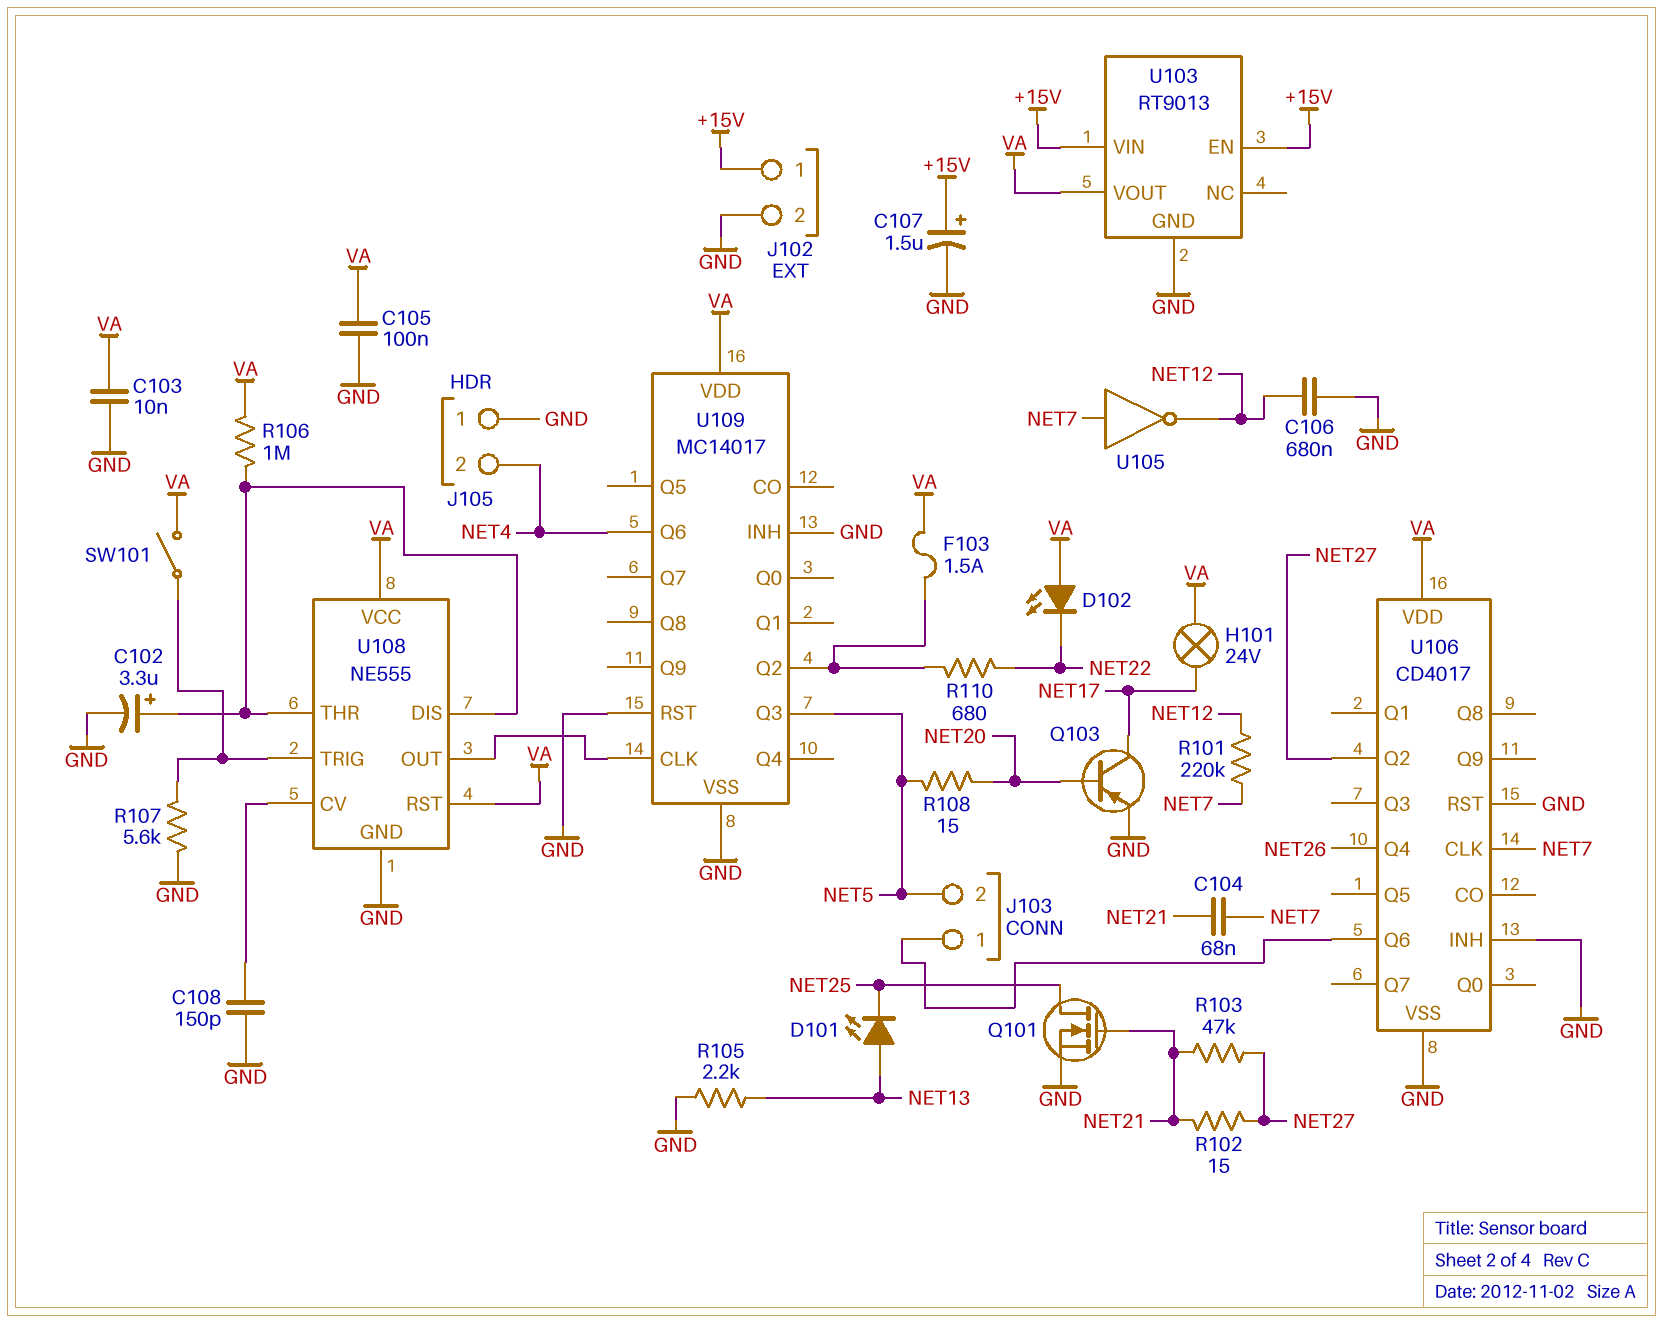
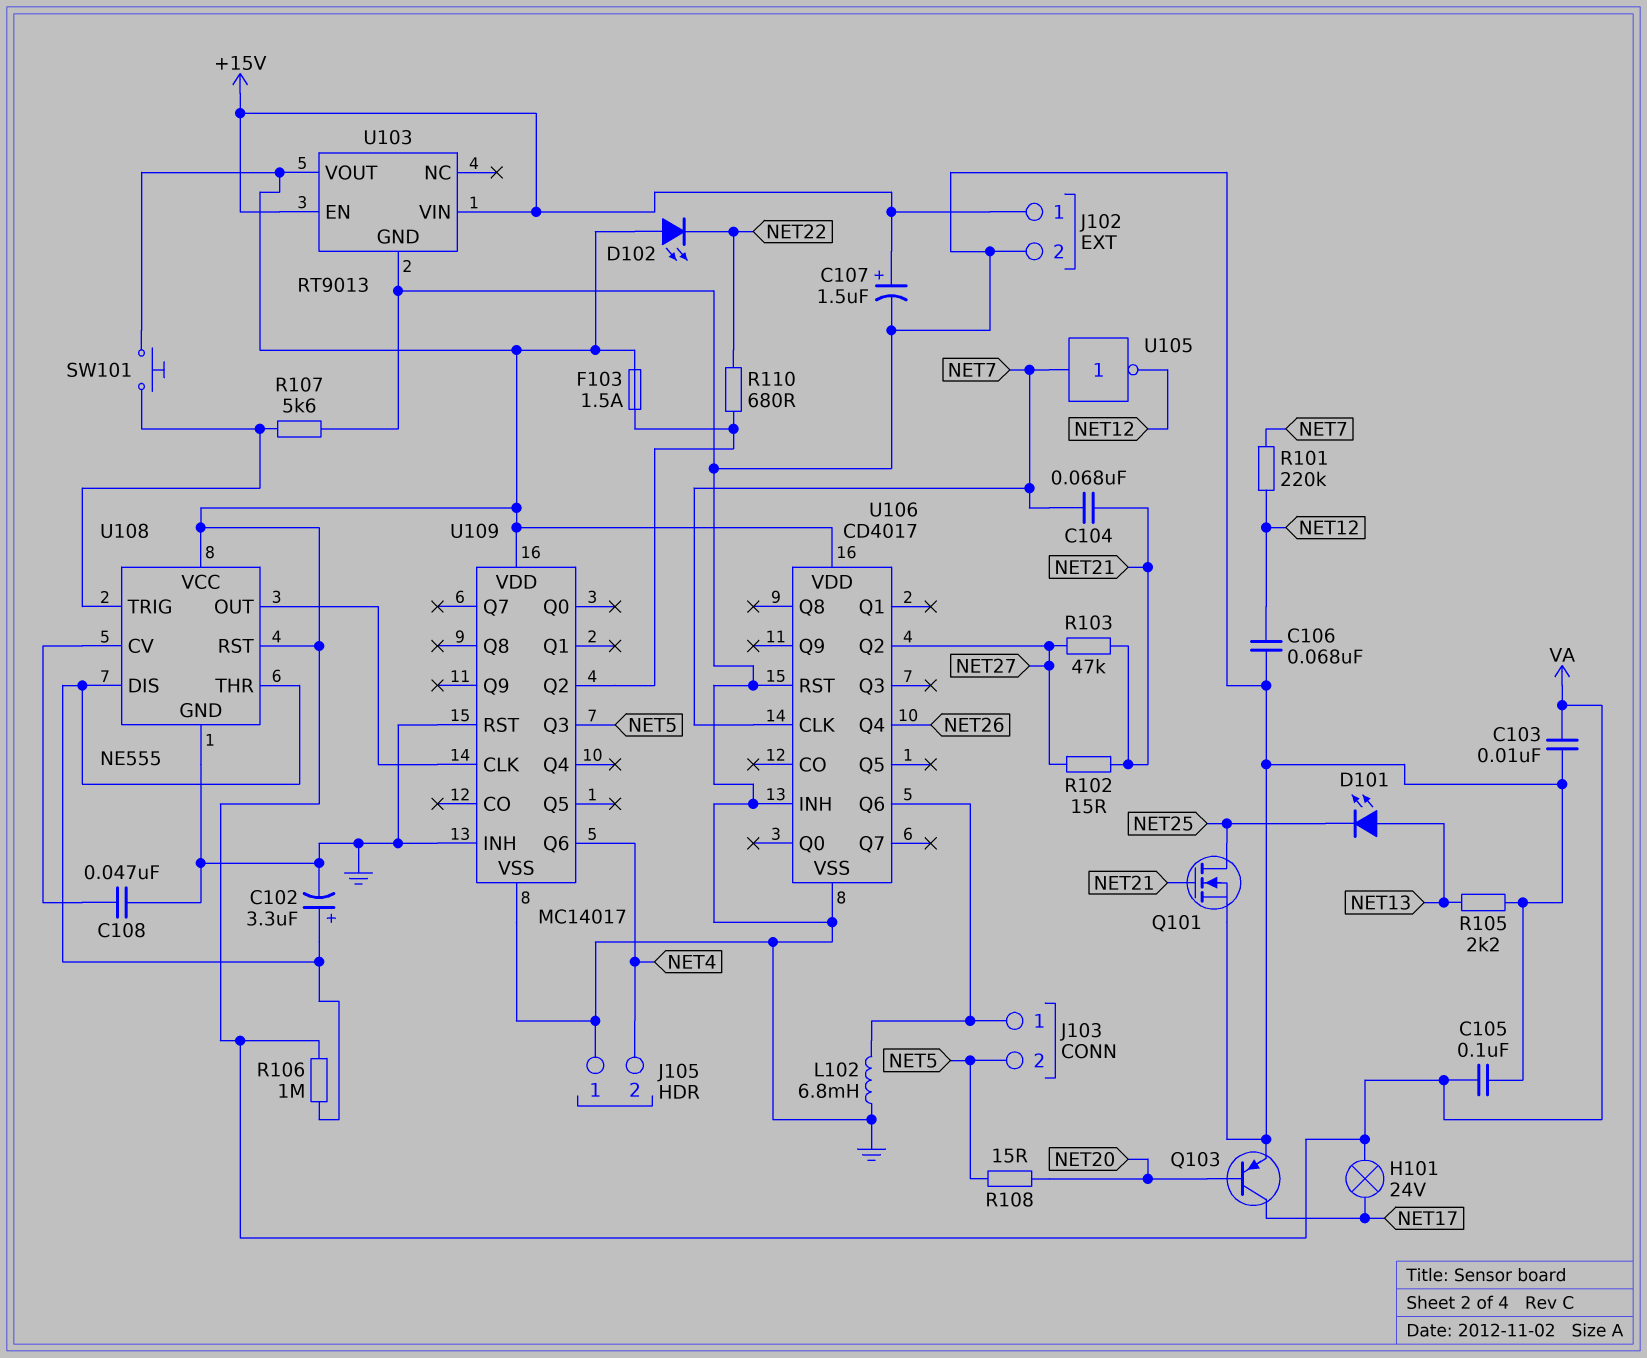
C106: 680nF (GND, NET12) -> 68nF (GND, NET12)
C108: 150pF (GND, U108/CV) -> 47nF (GND, U108/CV)
L102: none -> 6.8mH (GND, J103/1)
SW101: switch (U108/TRIG, VA) -> button (U108/TRIG, VA)

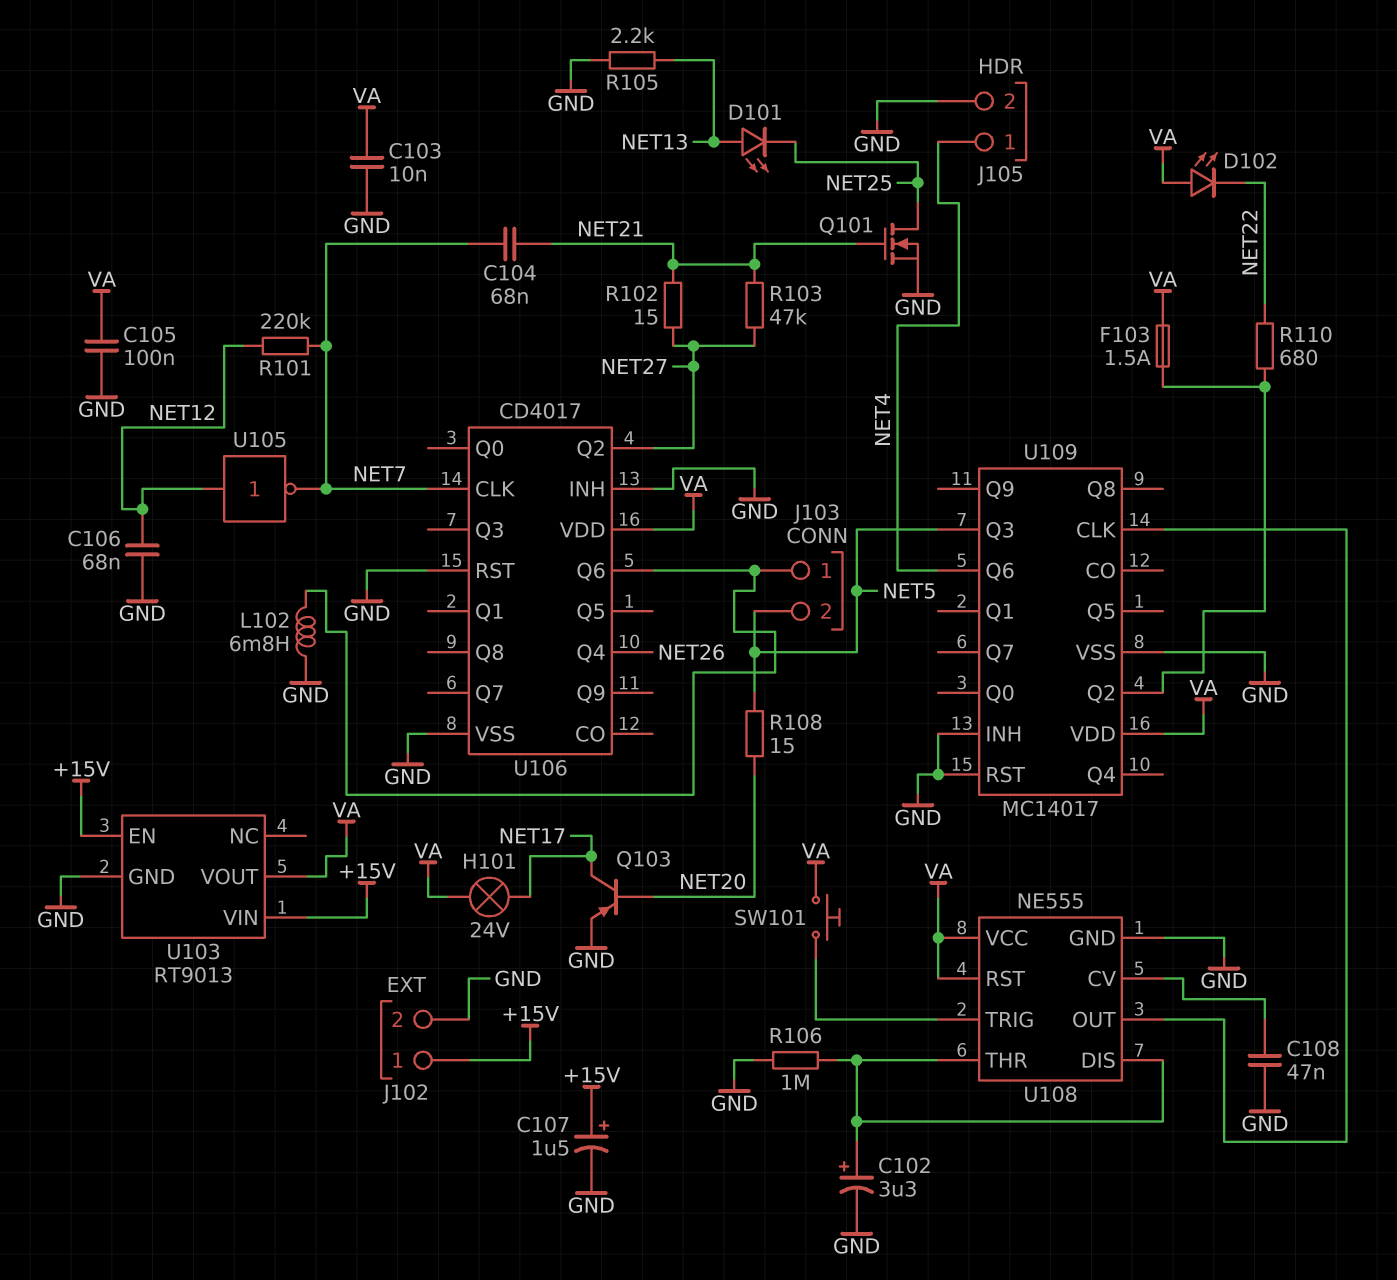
J105 pin 1: GND -> NET4
J105 pin 2: NET4 -> GND
R106: 1M (U108/DIS, VA) -> 1M (GND, U108/DIS)
R107: 5.6k (GND, U108/TRIG) -> none
U105: NOT (in NET7, out NET12) -> NOT (in NET12, out NET7)

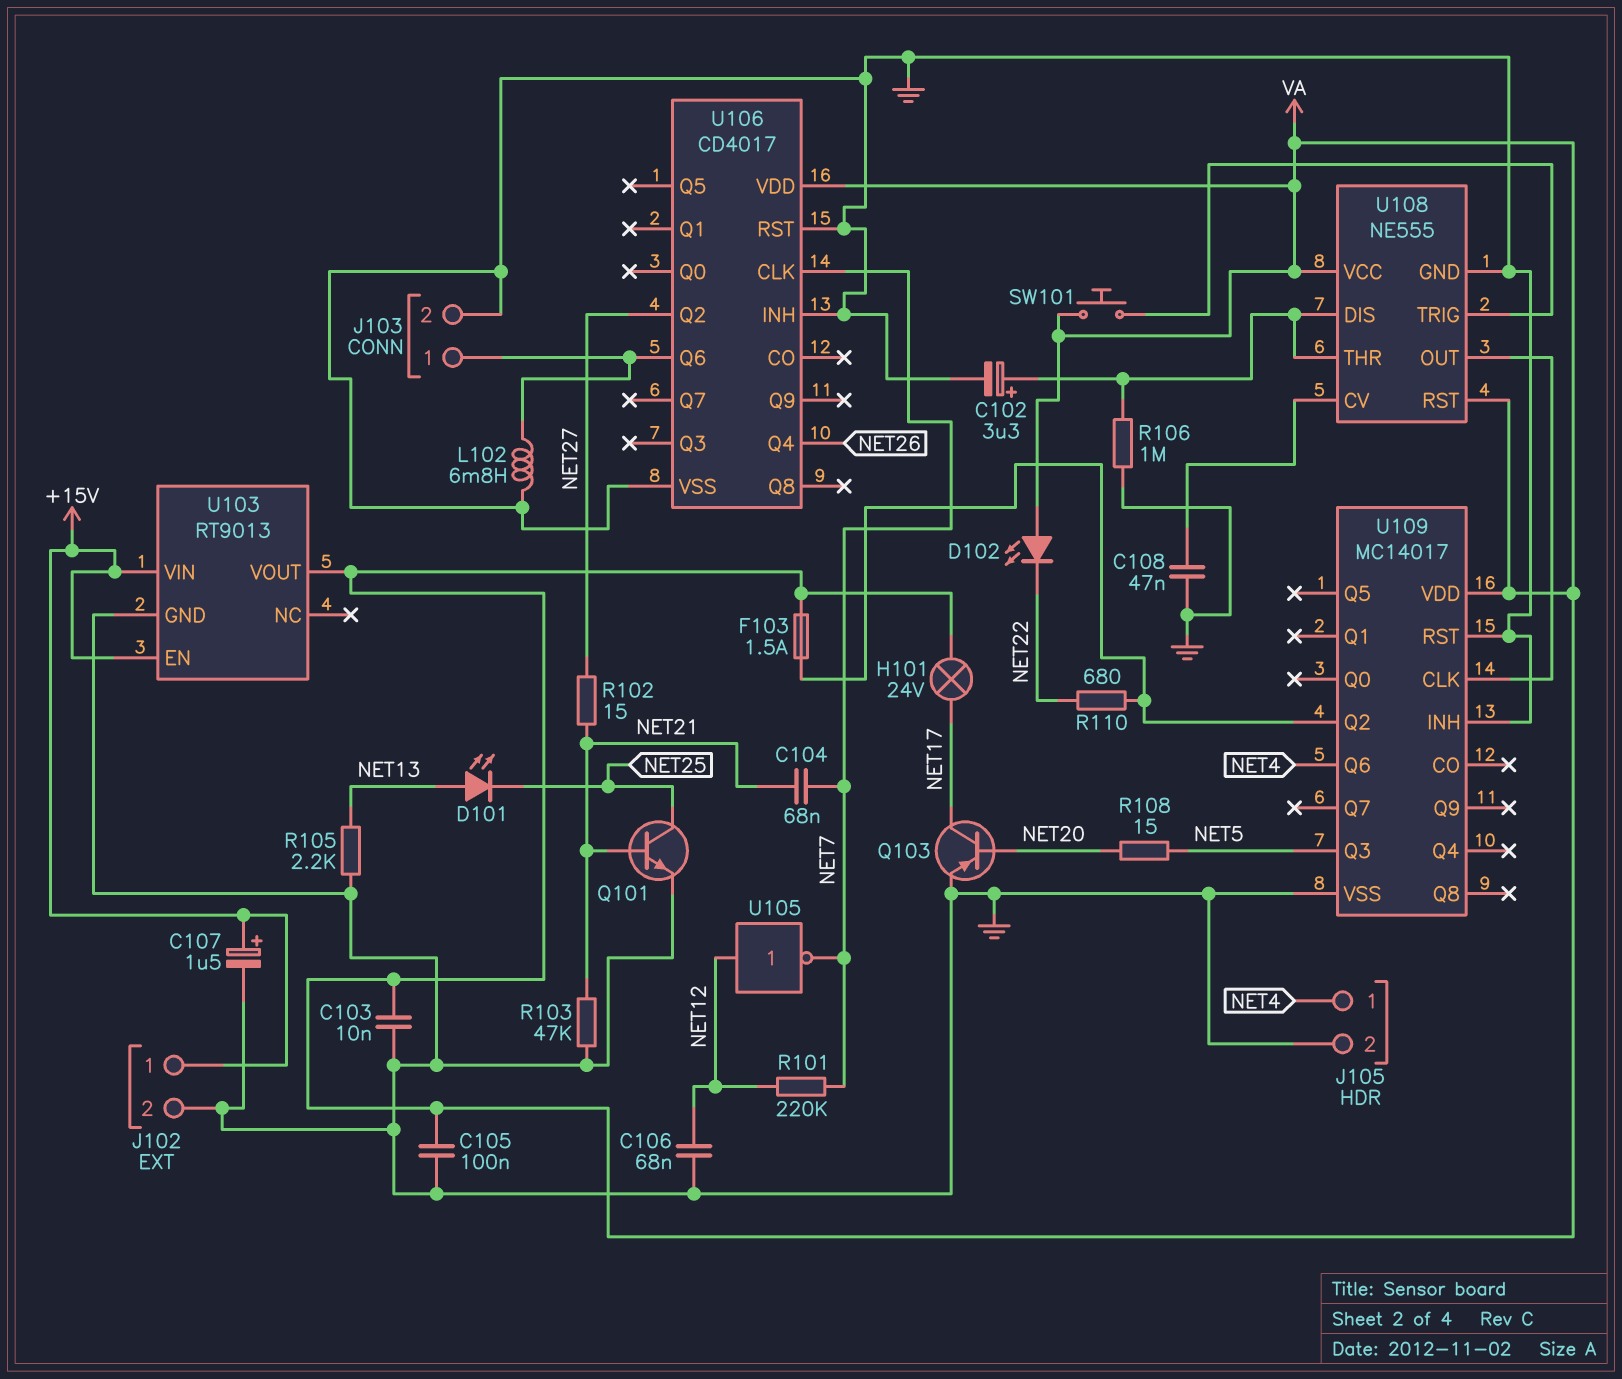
J103 pin 2: NET5 -> GND
Q101: NMOS (G NET21, D NET25, S GND) -> NPN (B NET21, C NET25, E GND)
R103: 47k (NET21, NET27) -> 47k (GND, NET21)

